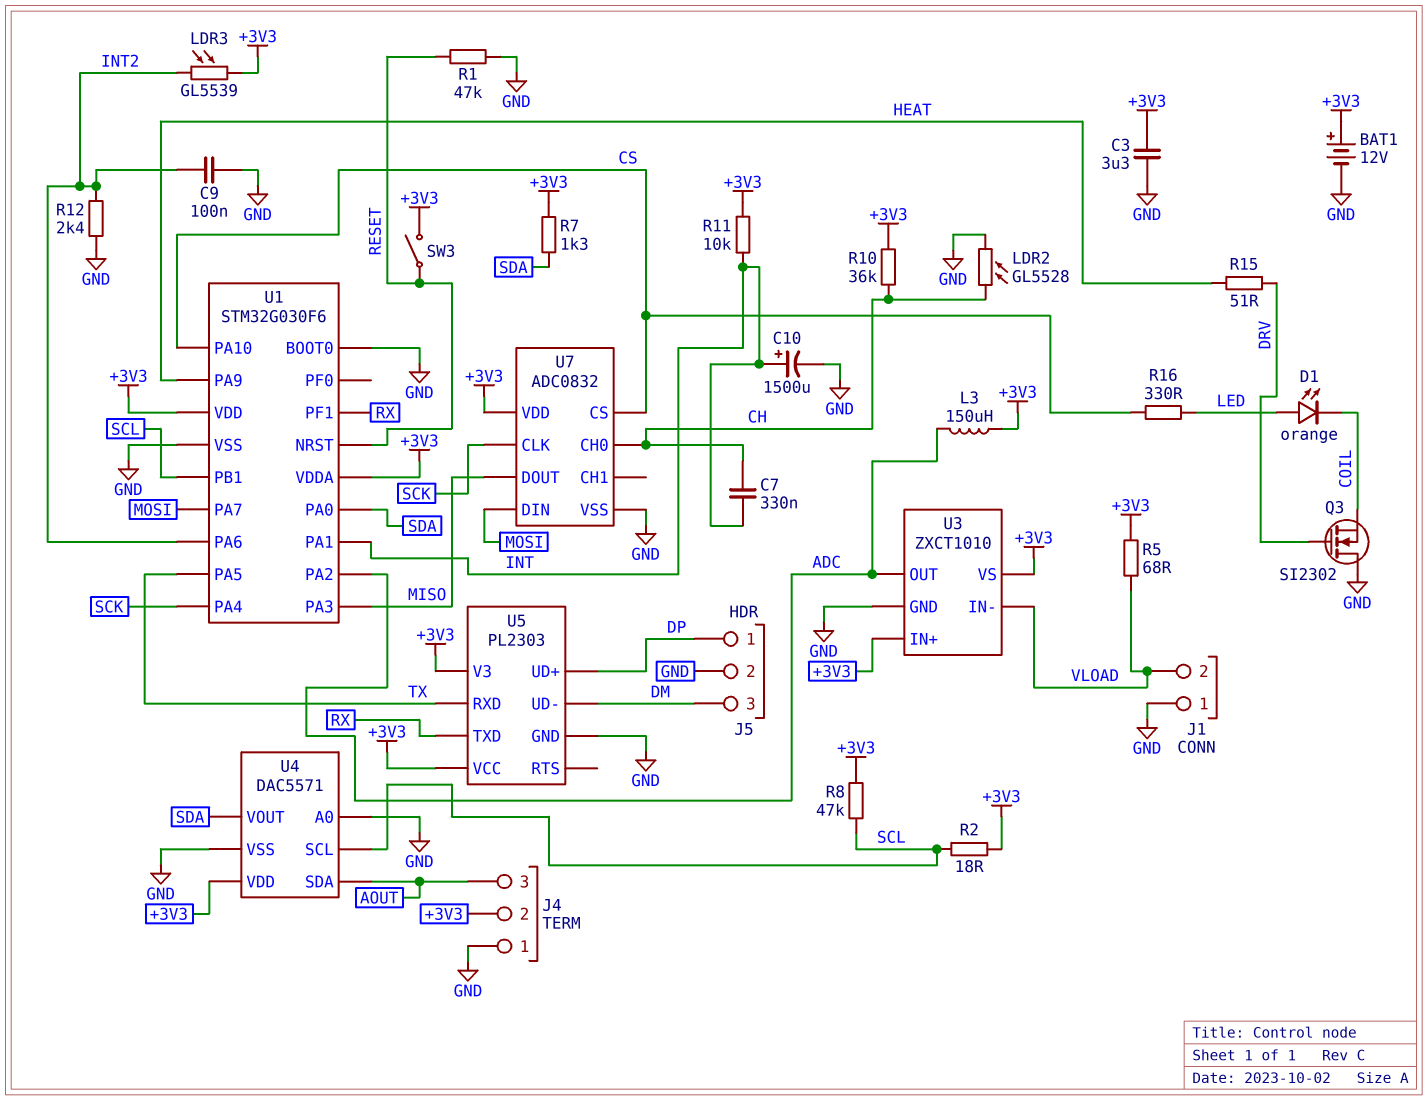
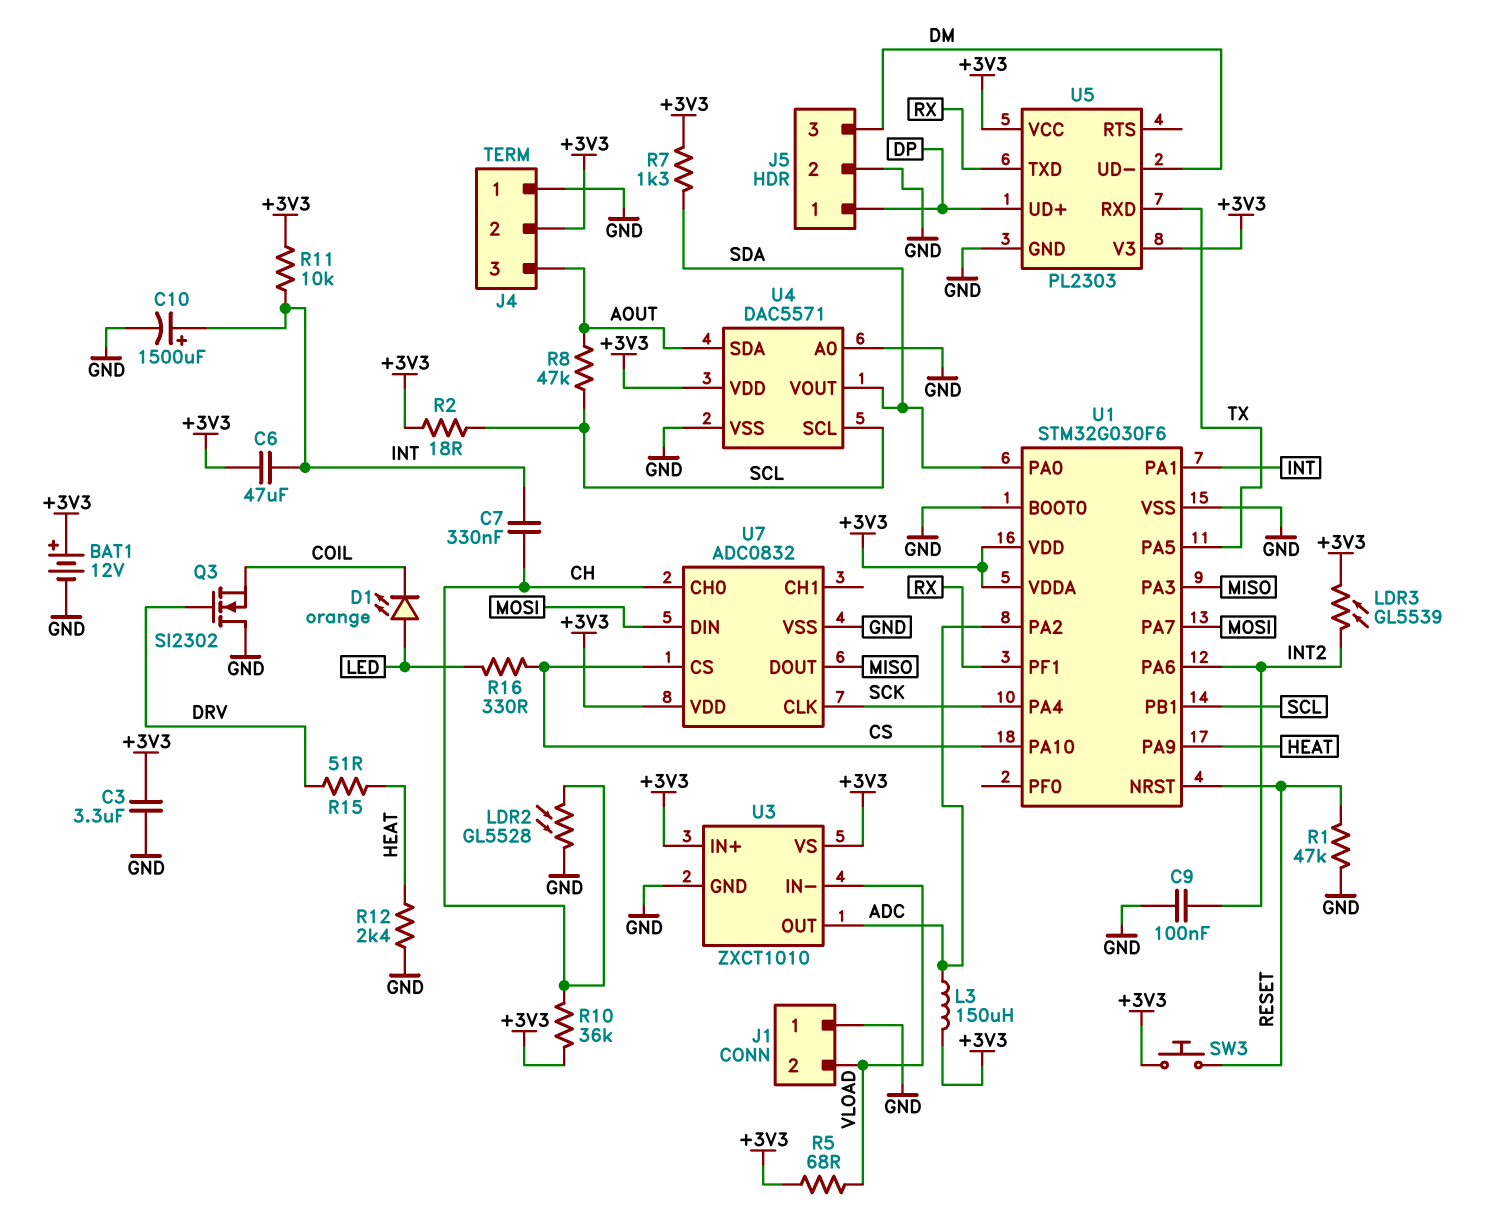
C6: none -> 47uF (+3V3, INT)
R8: 47k (+3V3, SCL) -> 47k (AOUT, SCL)
R12: 2.4k (GND, INT2) -> 2.4k (GND, HEAT)
SW3: switch (+3V3, RESET) -> button (+3V3, RESET)

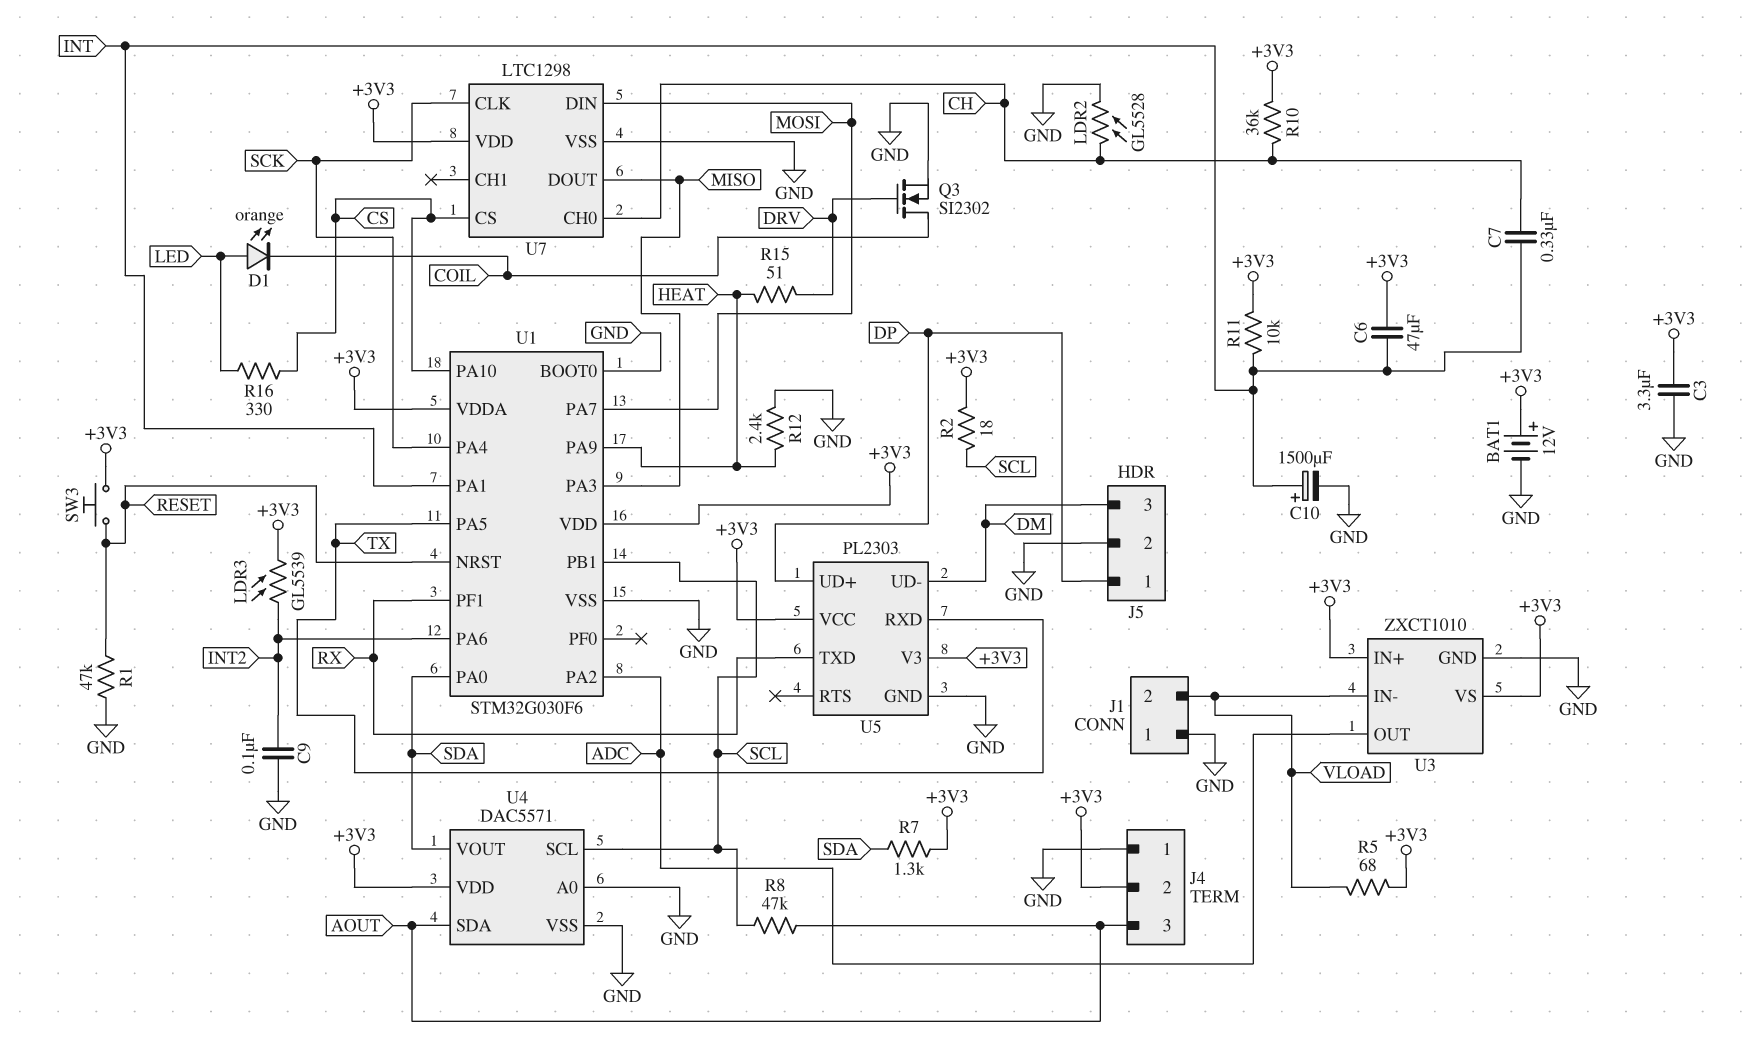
L3: 150uH (+3V3, ADC) -> none
Q3: NMOS SI2302 (G DRV, D GND, S COIL) -> NMOS SI2302 (G DRV, D COIL, S GND)
U7: ADC0832 -> LTC1298

